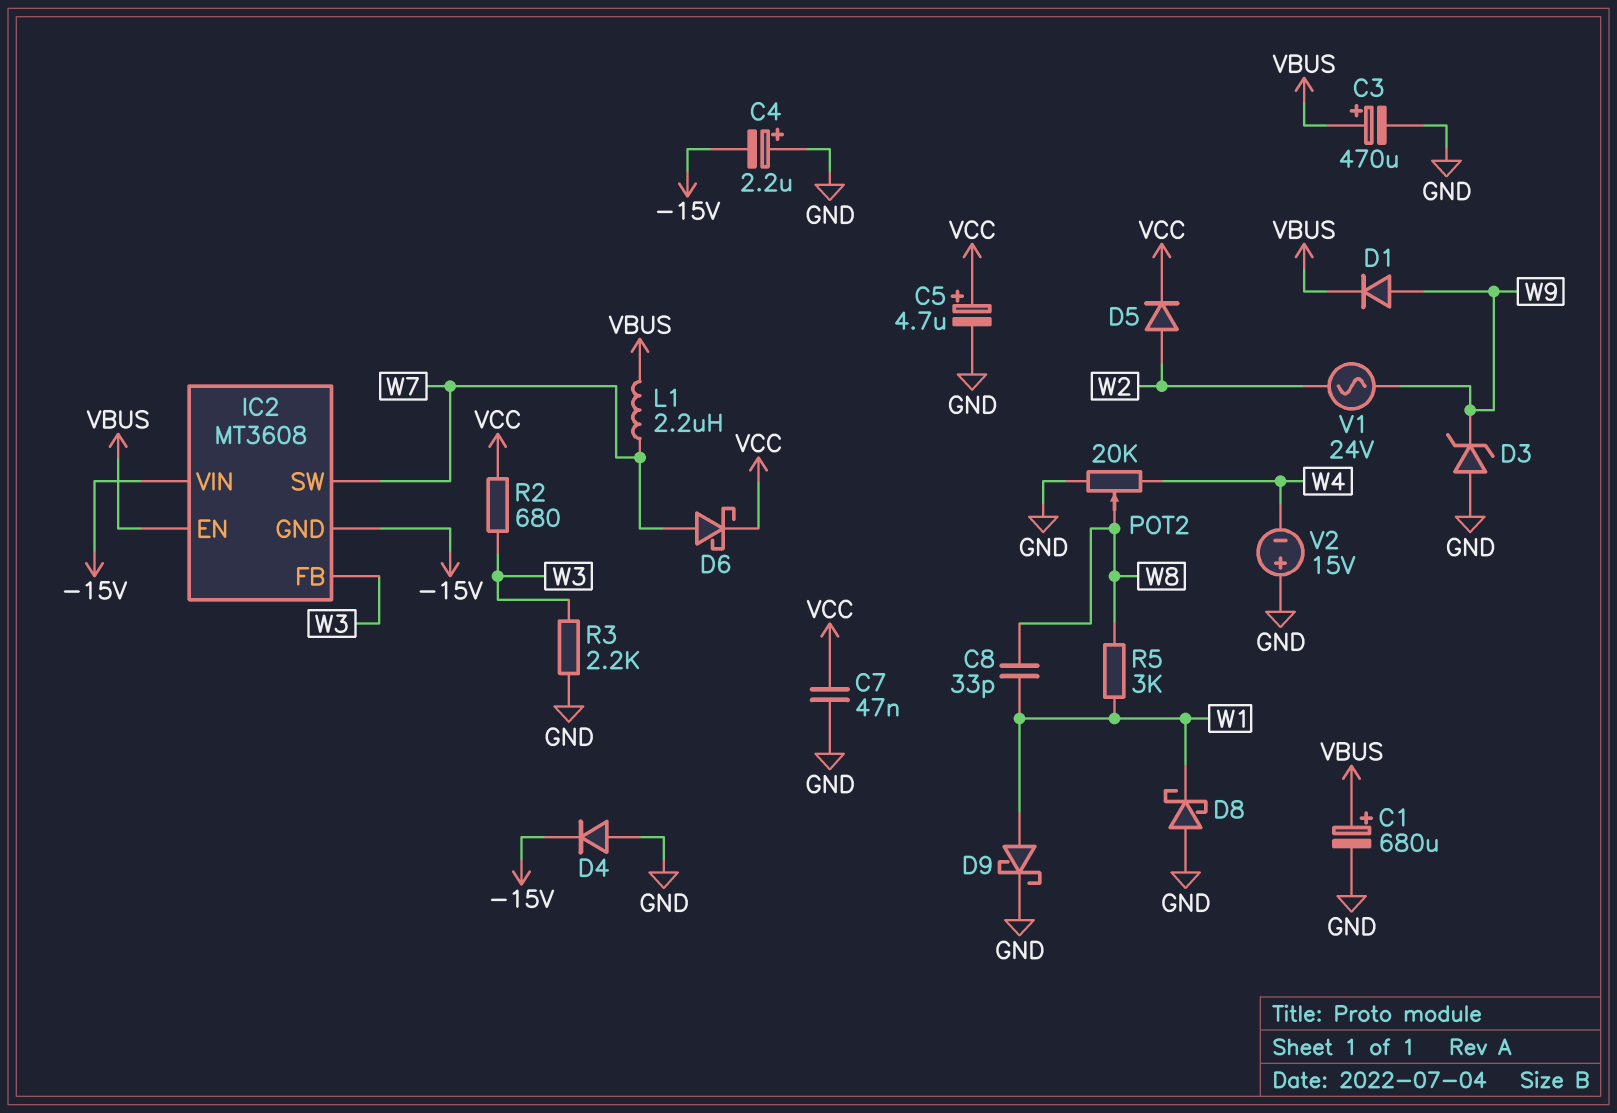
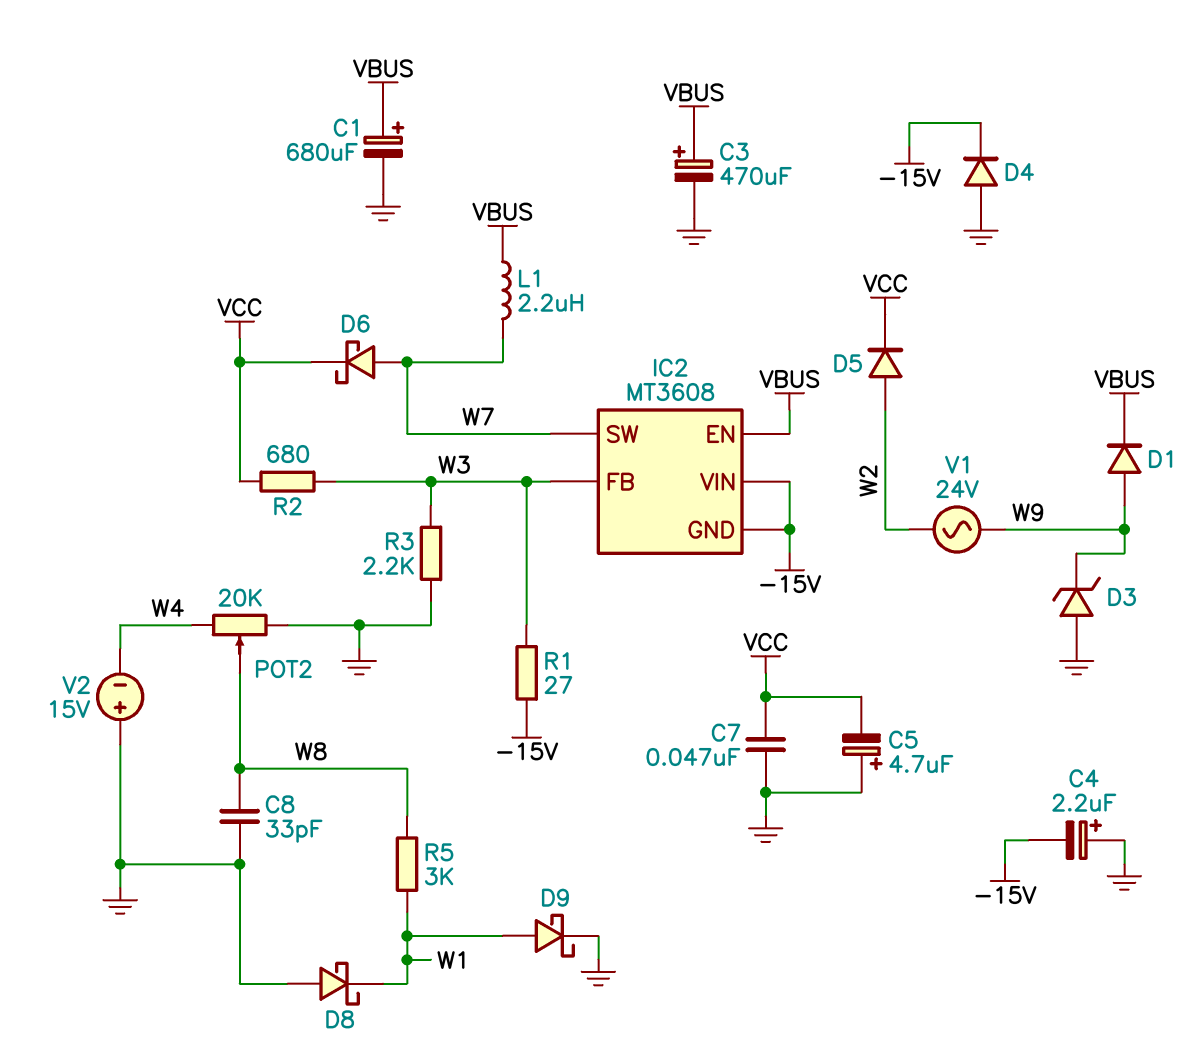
C5: 4.7uF (plus VCC, minus GND) -> 4.7uF (plus GND, minus VCC)
C8: 33pF (W1, W8) -> 33pF (GND, W8)
R1: none -> 27 (-15V, W3)

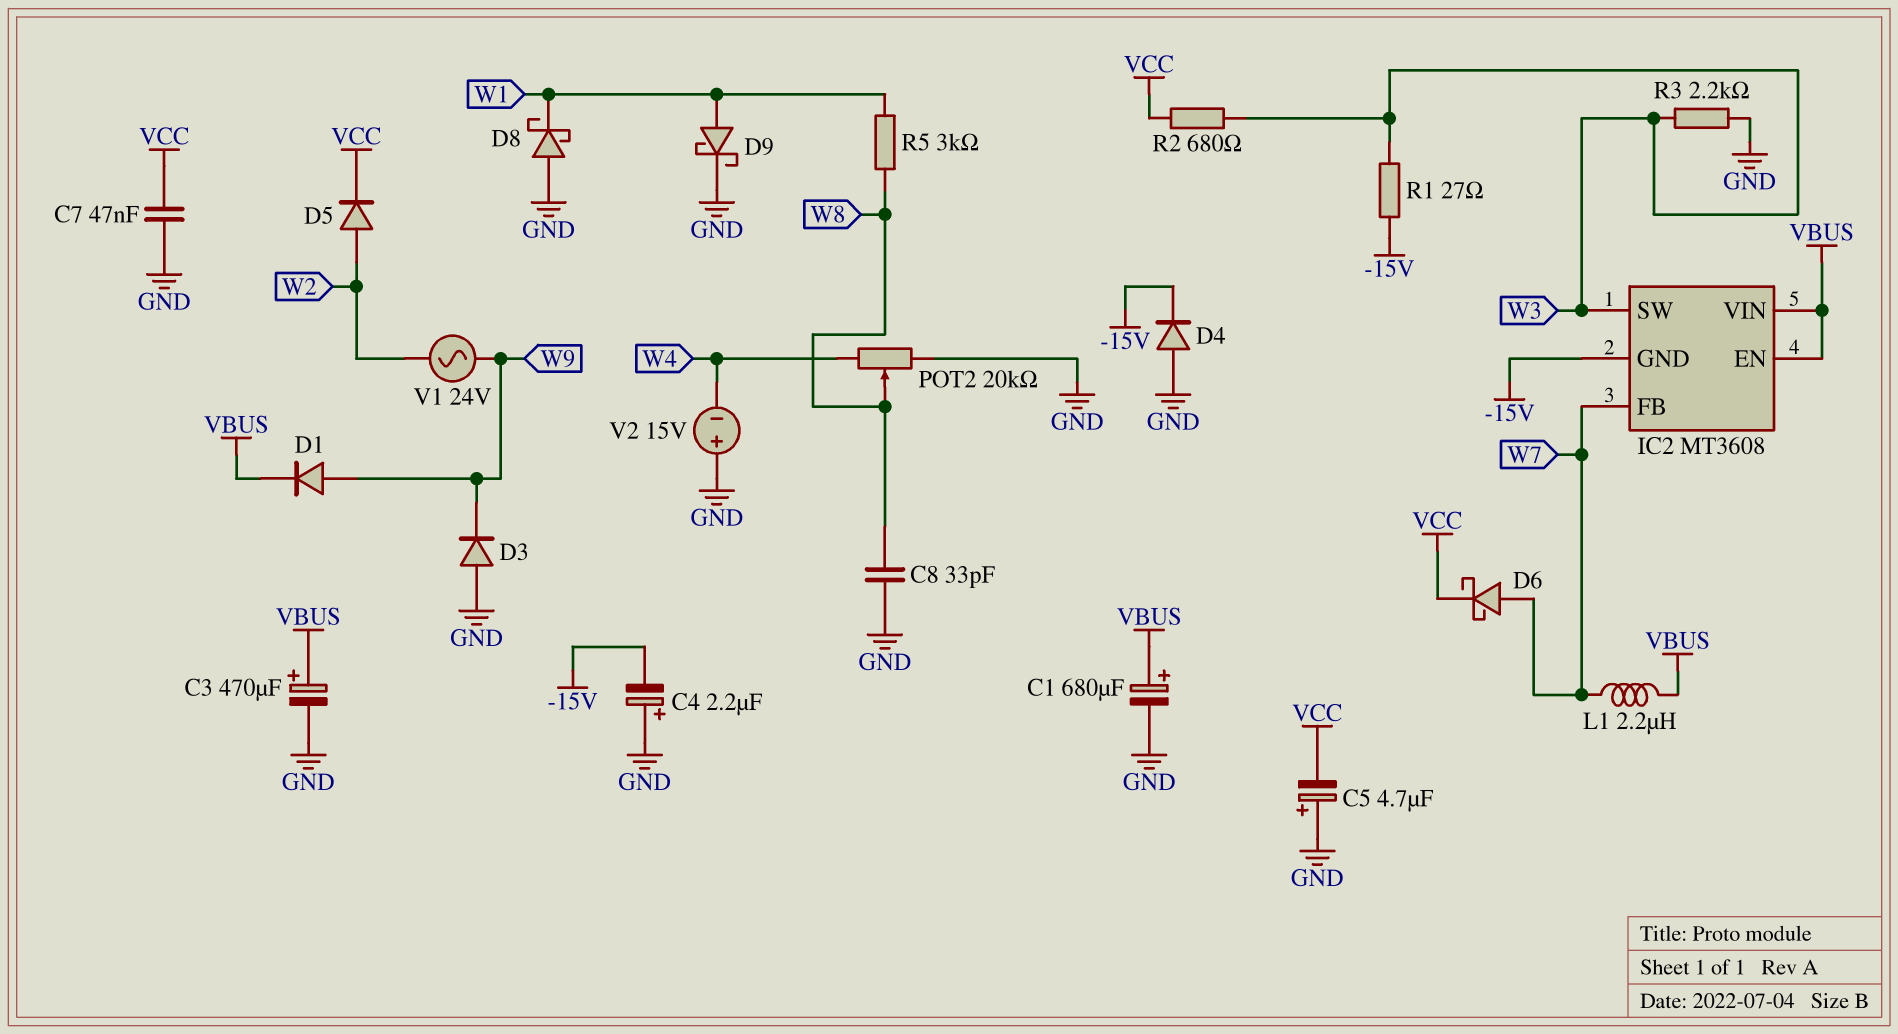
D3: zener (A GND, K W9) -> diode (A GND, K W9)
IC2 pin FB: W3 -> W7
IC2 pin SW: W7 -> W3
IC2 pin VIN: -15V -> VBUS

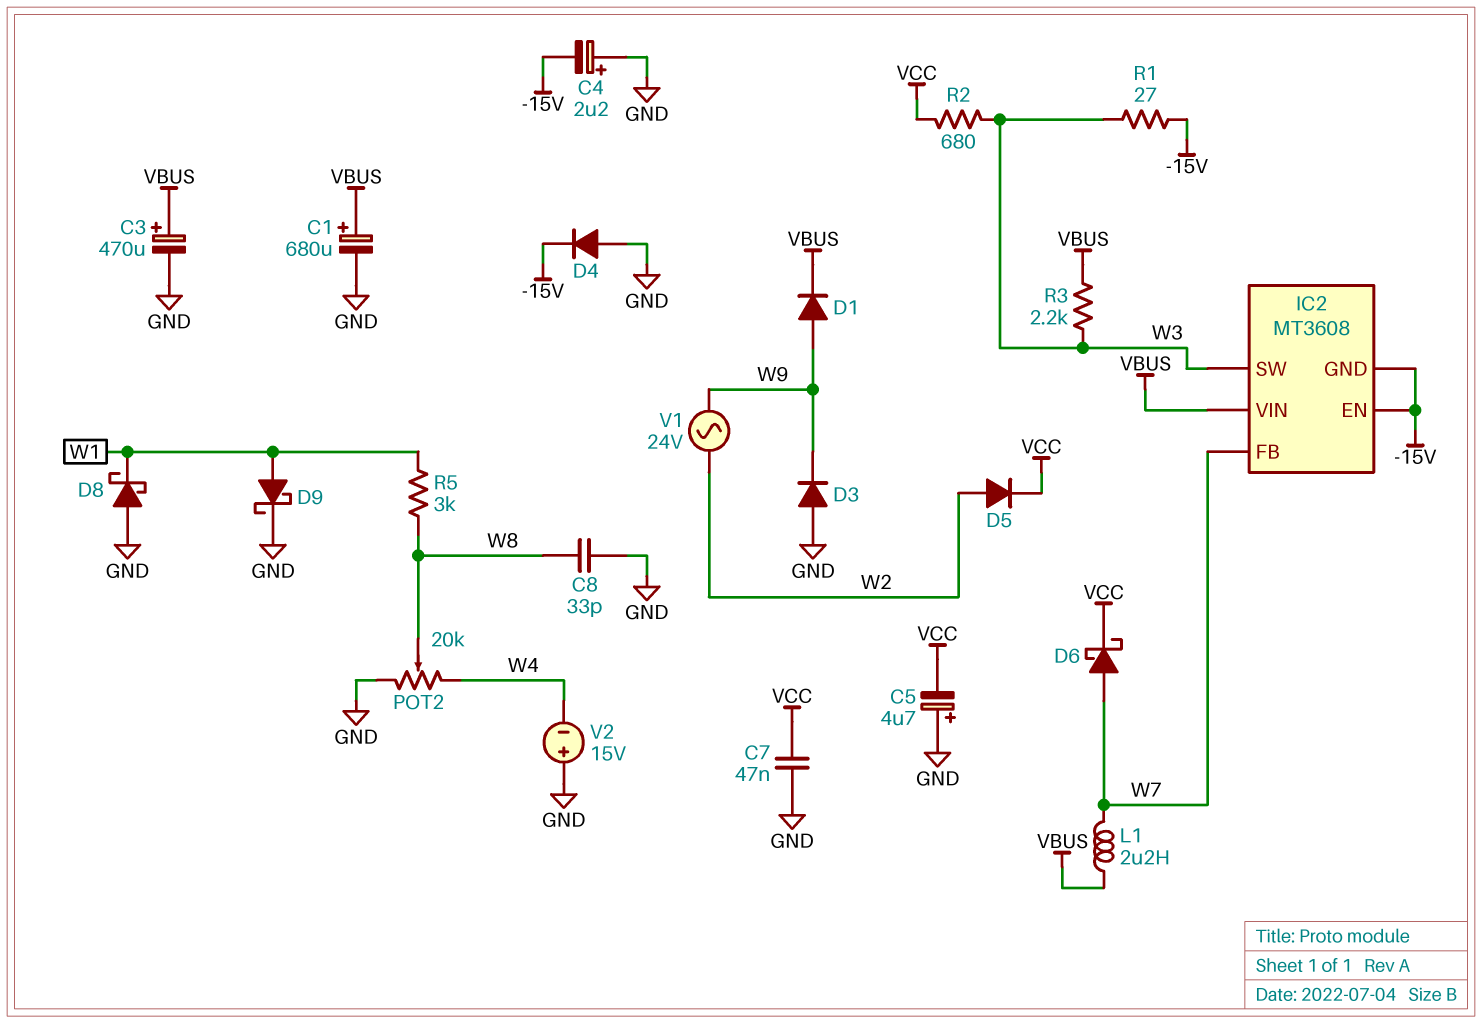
IC2 pin EN: VBUS -> -15V
R3: 2.2k (GND, W3) -> 2.2k (VBUS, W3)

